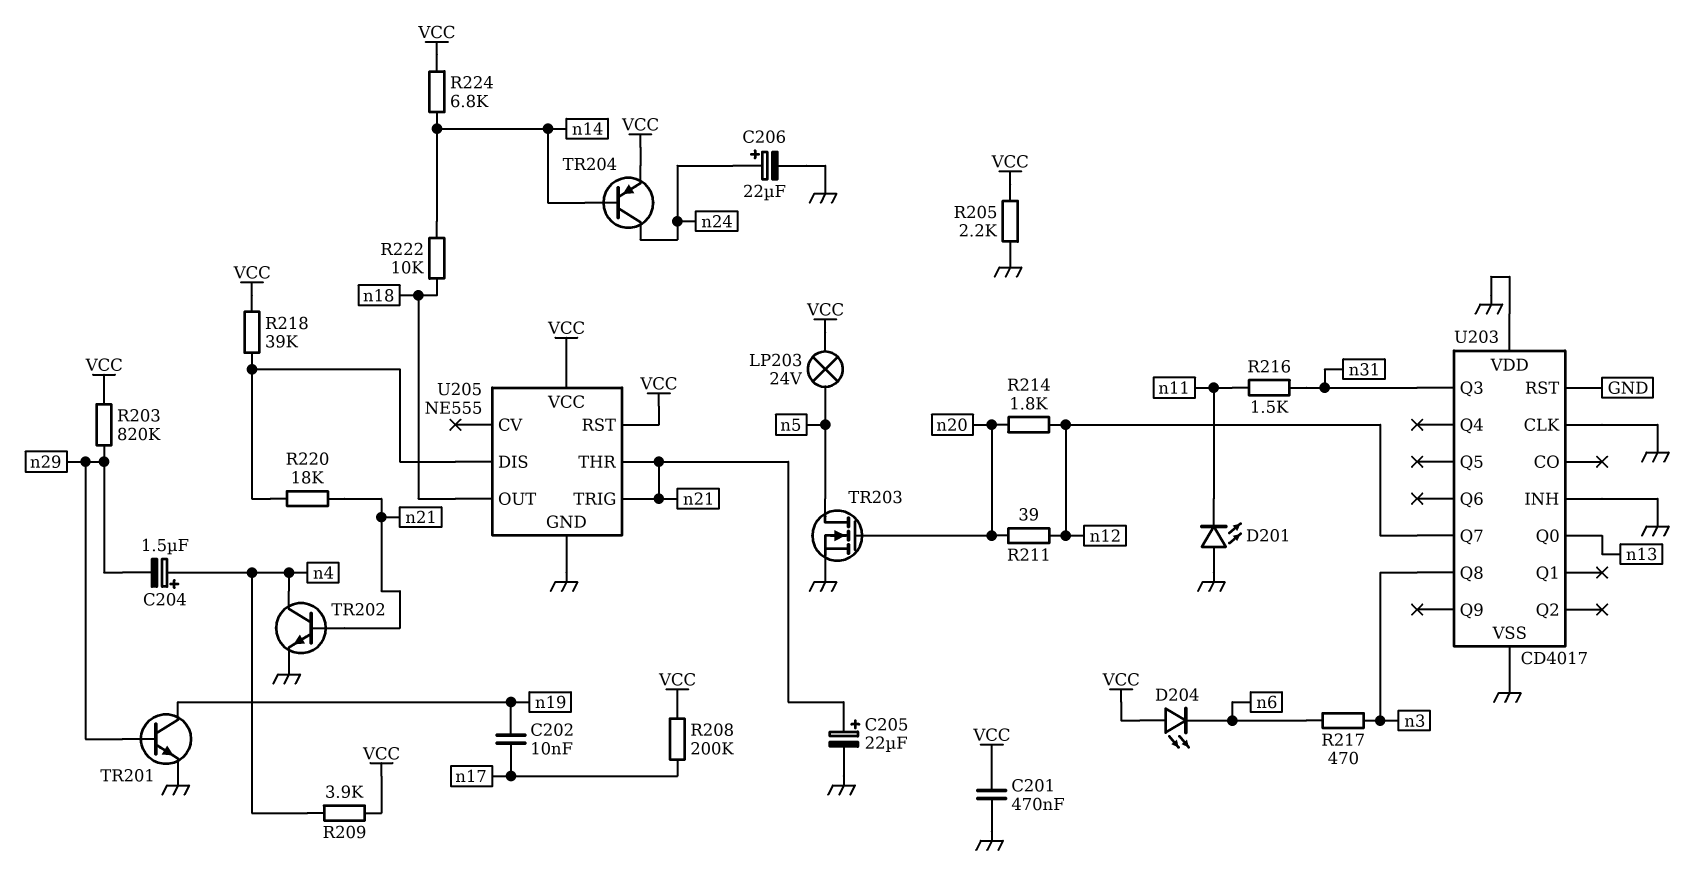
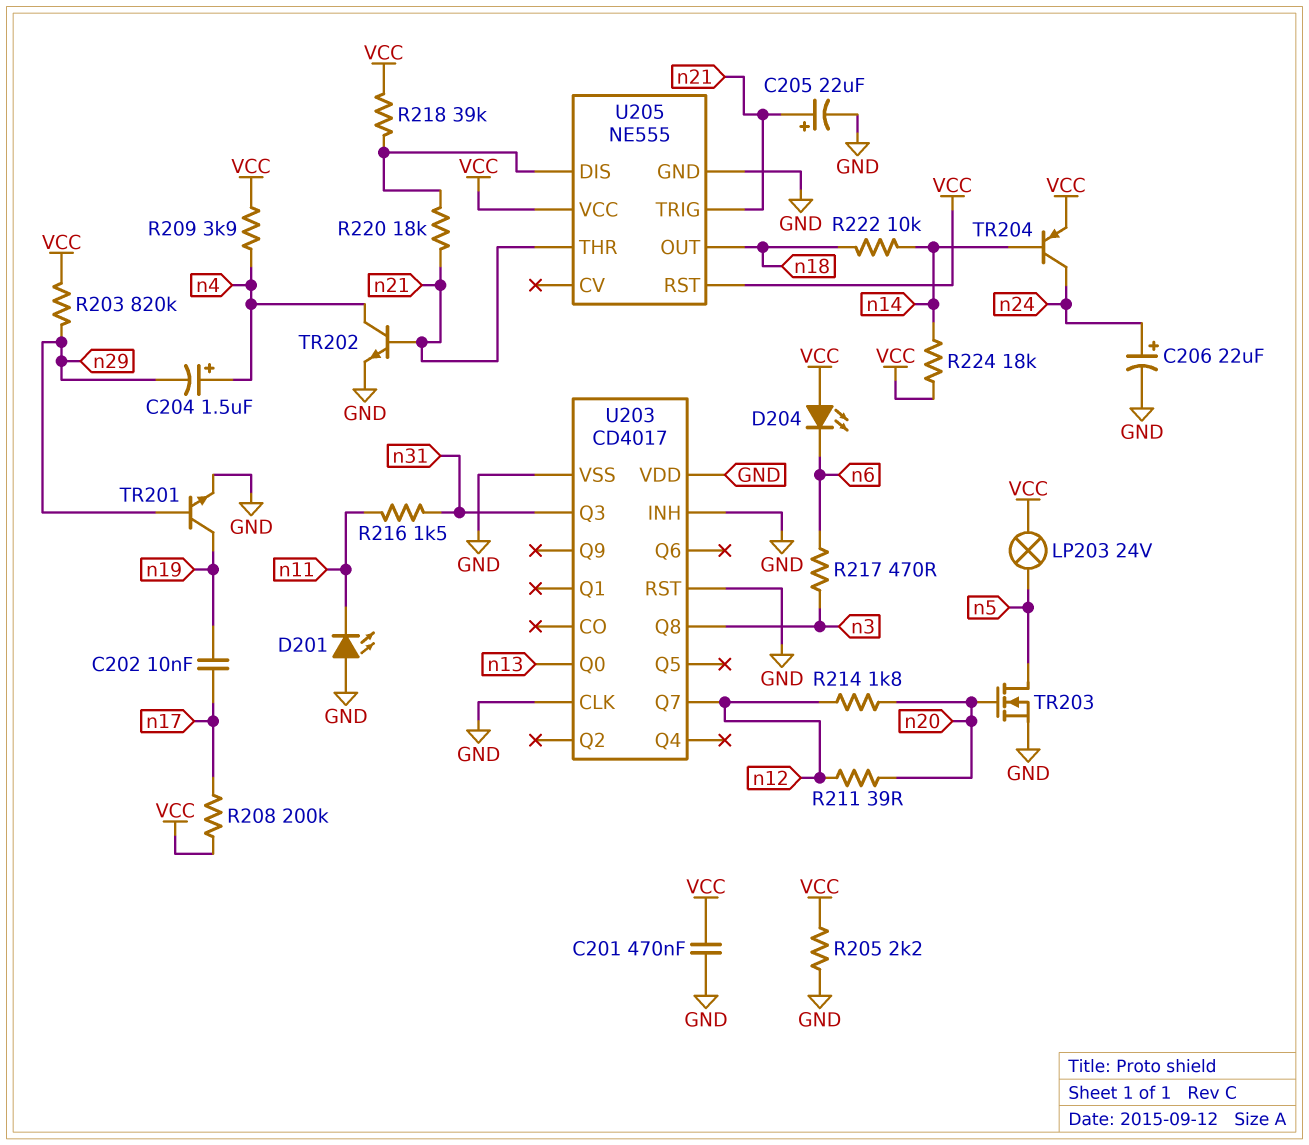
R224: 6.8k (VCC, n14) -> 18k (VCC, n14)

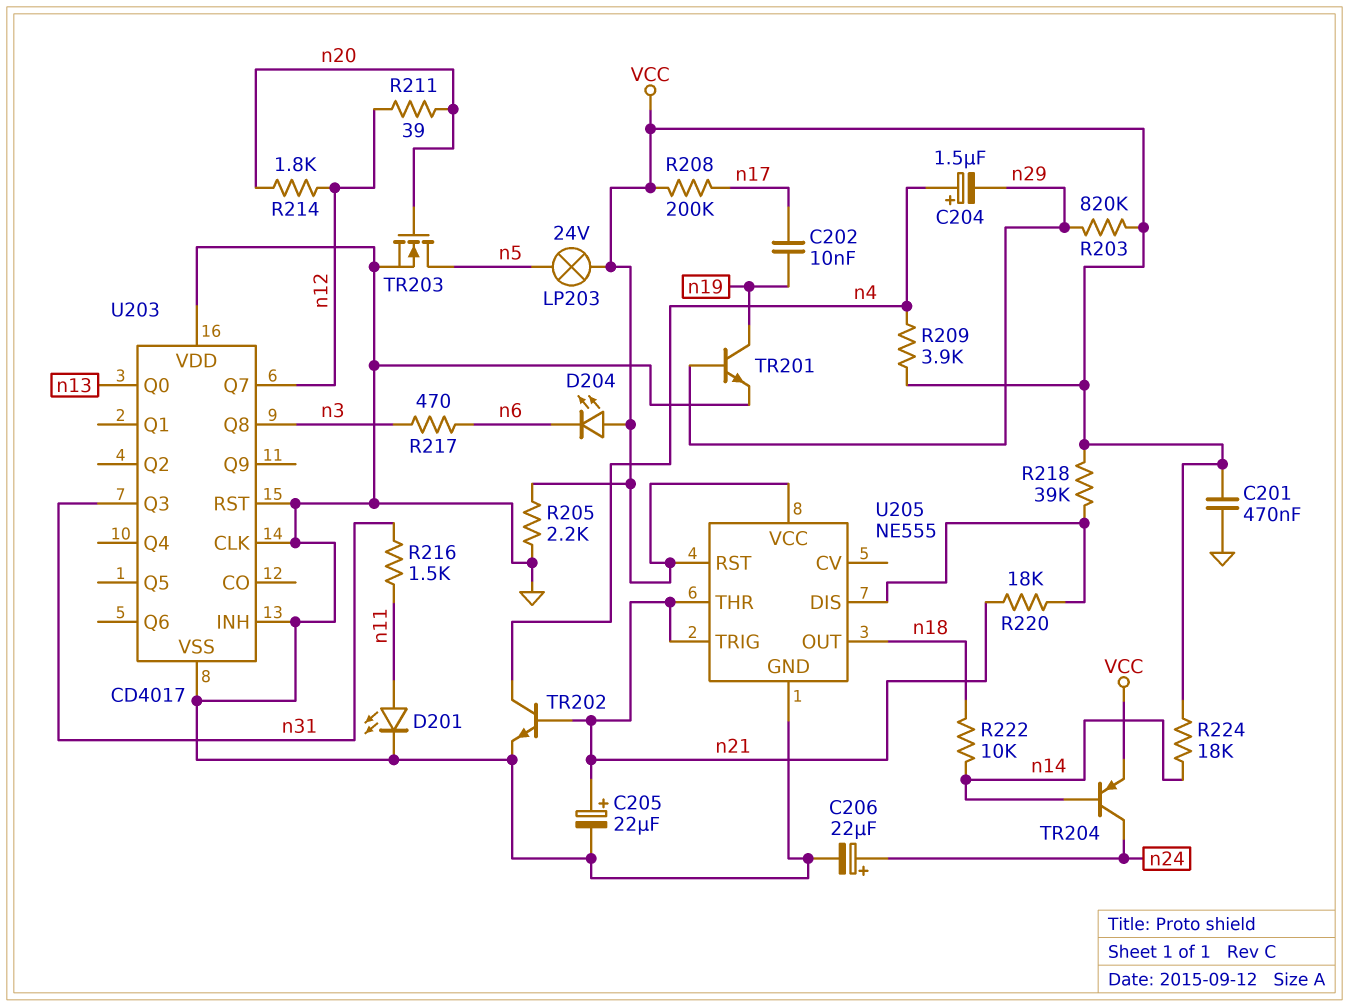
D201: LED (A GND, K n11) -> LED (A n11, K GND)

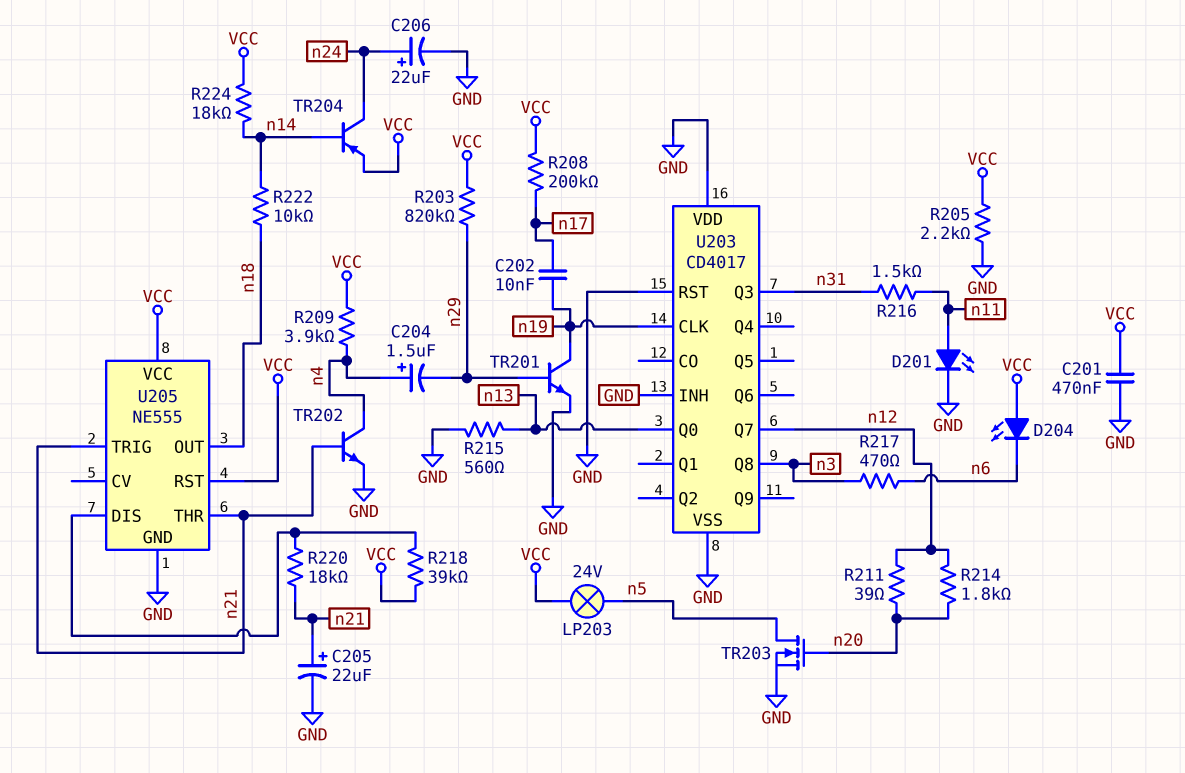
R215: none -> 560 (GND, n13)
U203 pin CLK: GND -> n19

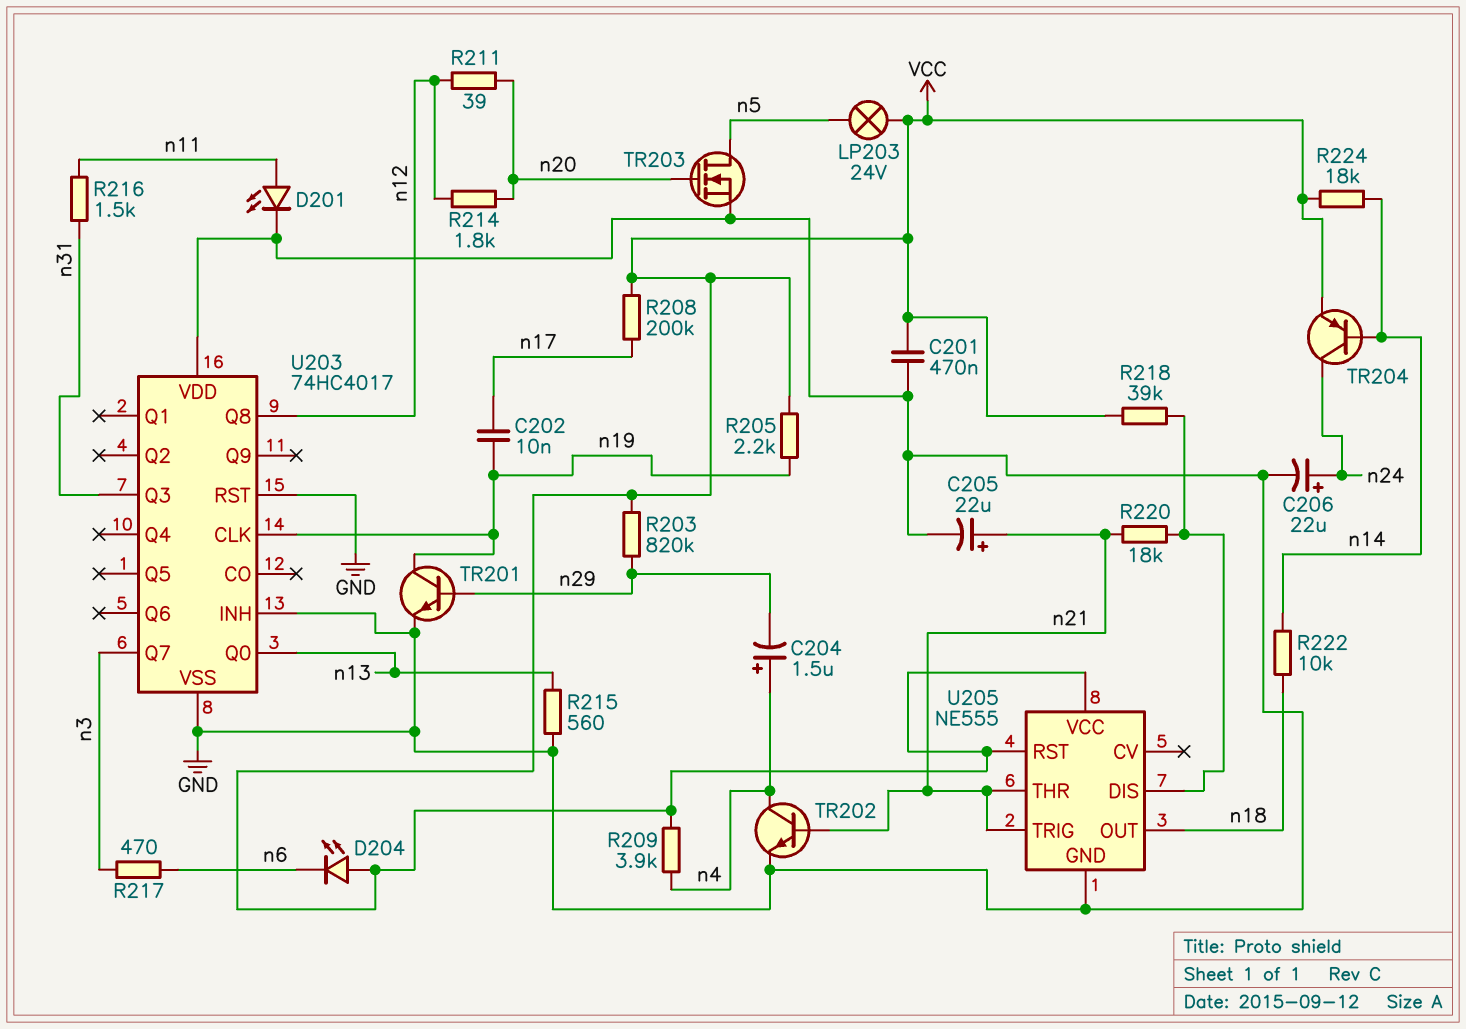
R205: 2.2k (GND, VCC) -> 2.2k (VCC, n19)
U203: CD4017 -> 74HC4017
U203 pin Q7: n12 -> n3
U203 pin Q8: n3 -> n12

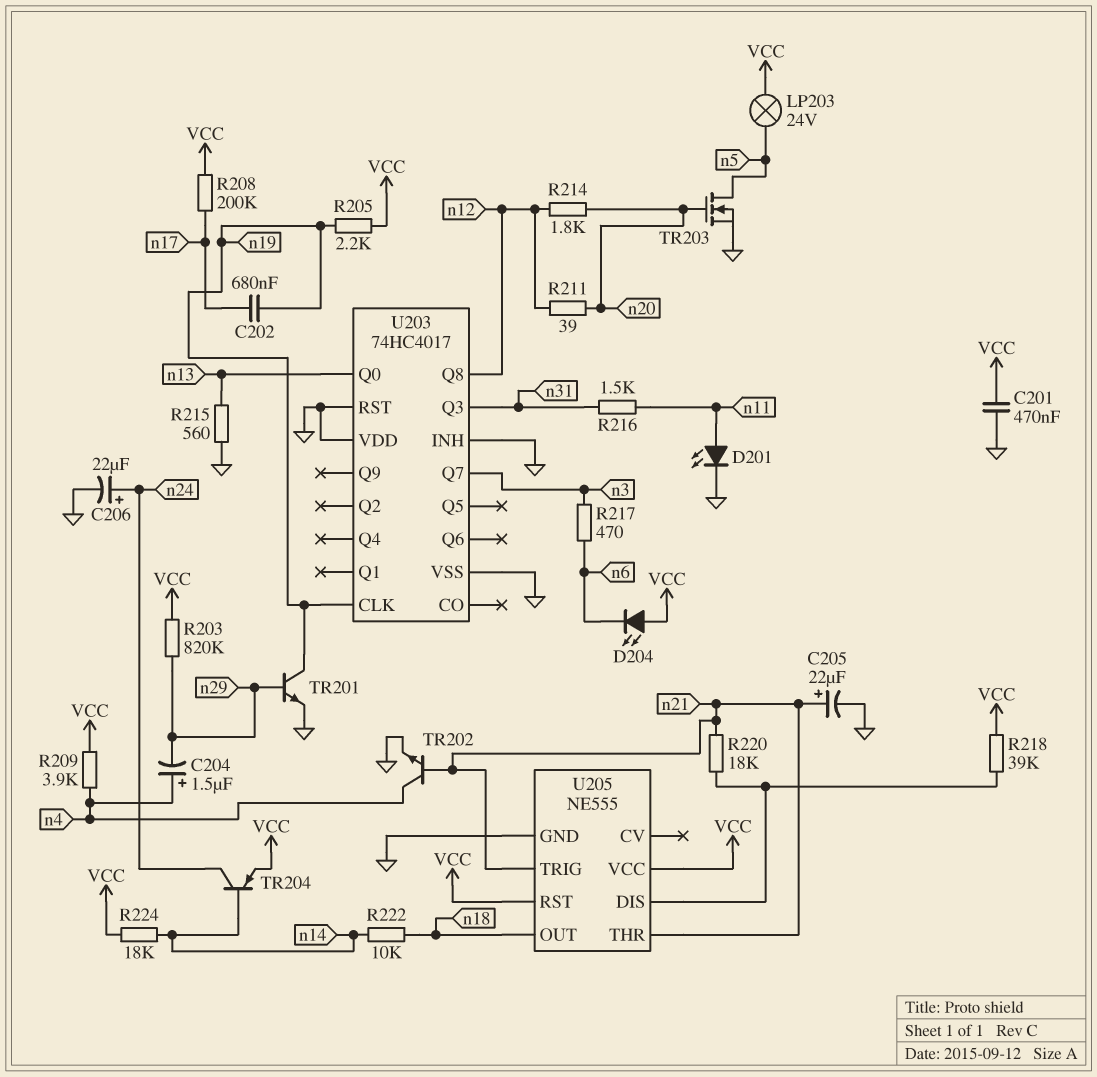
C202: 10nF (n17, n19) -> 680nF (n17, n19)

